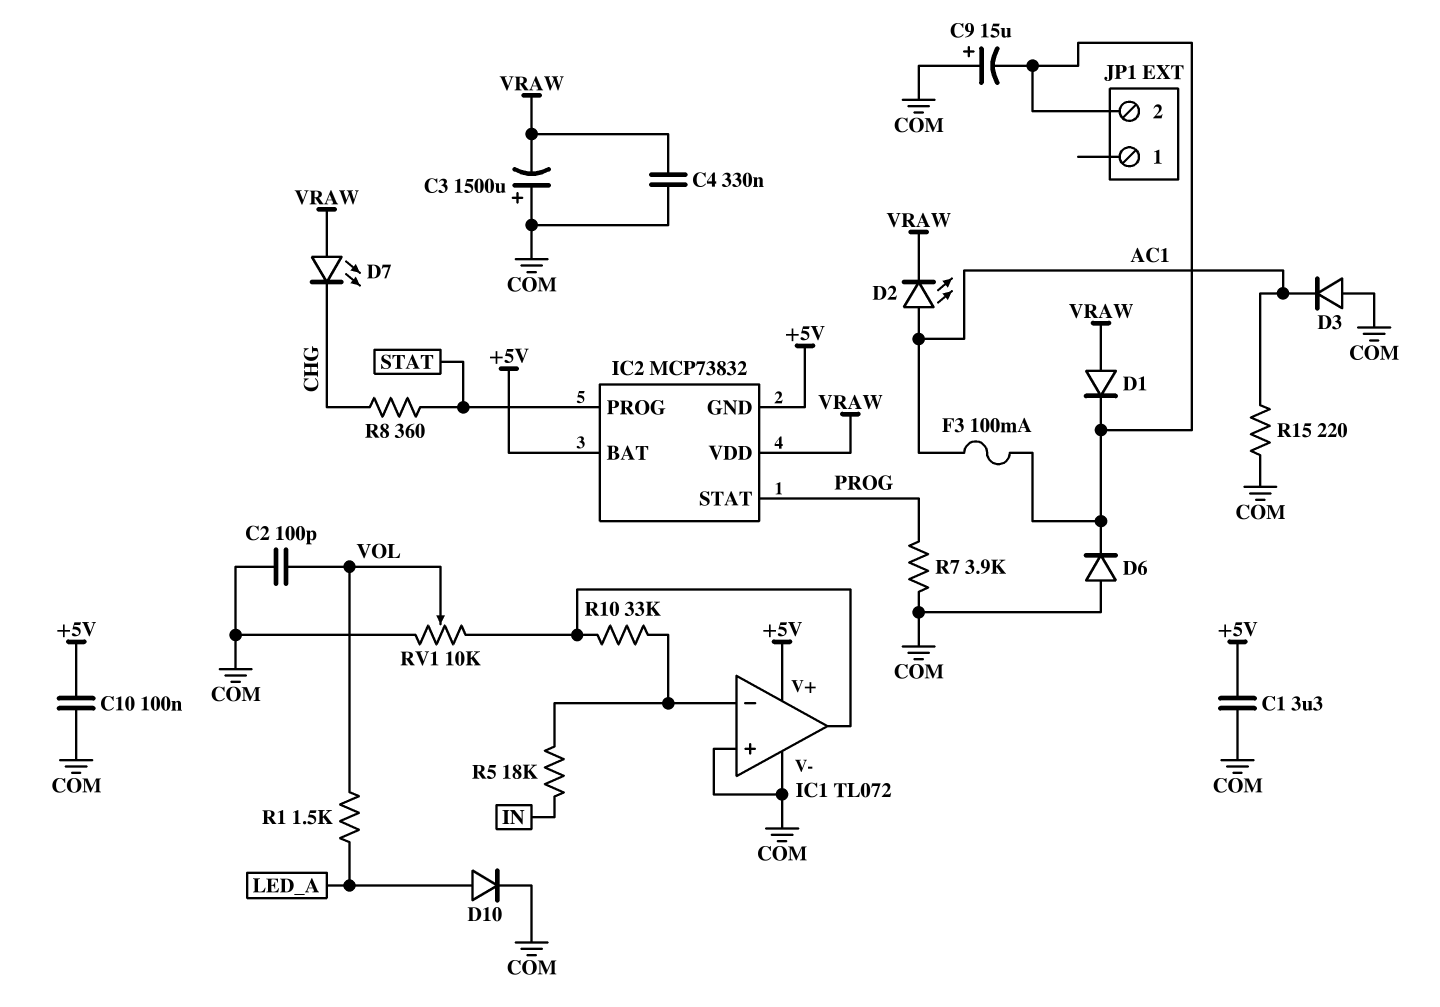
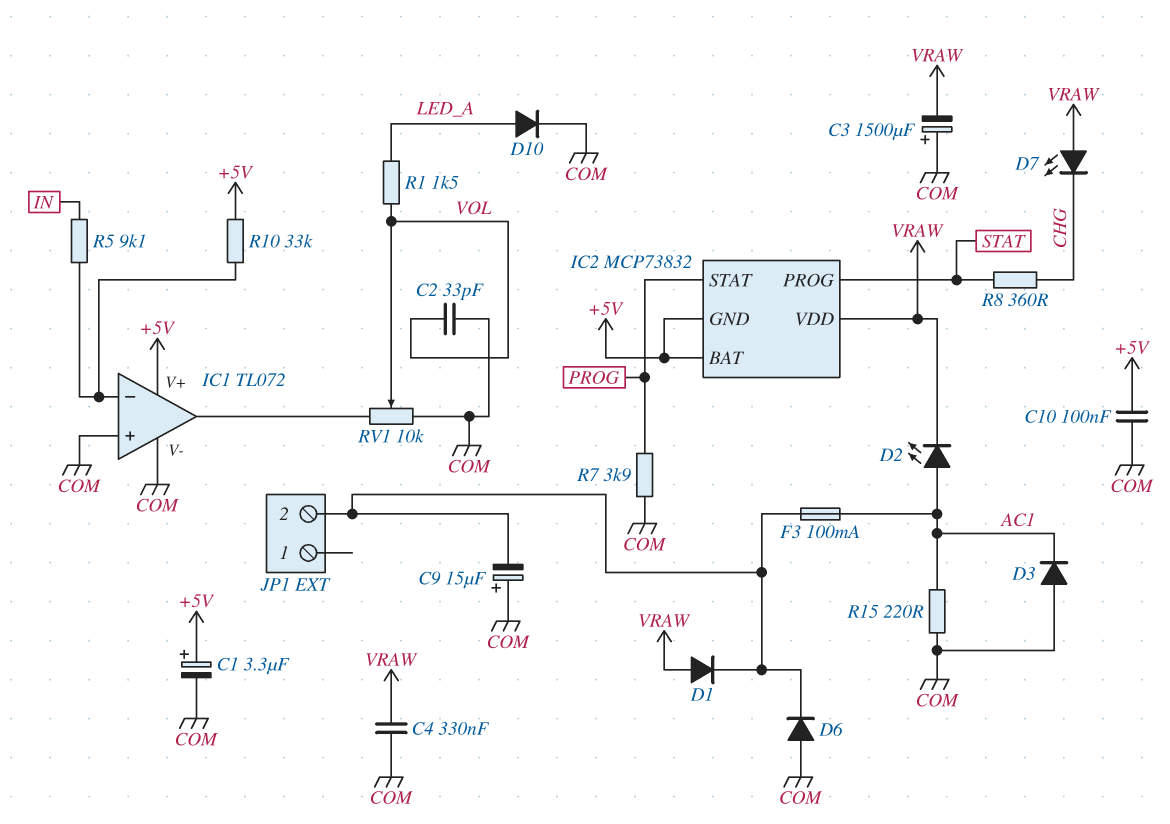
C1: 3.3uF (+5V, COM) -> 3.3uF (plus +5V, minus COM)
C2: 100pF (COM, VOL) -> 33pF (COM, VOL)
R5: 18k (IC1/in-, IN) -> 9.1k (IC1/in-, IN)
R10: 33k (IC1/in-, IC1/out) -> 33k (+5V, IC1/in-)

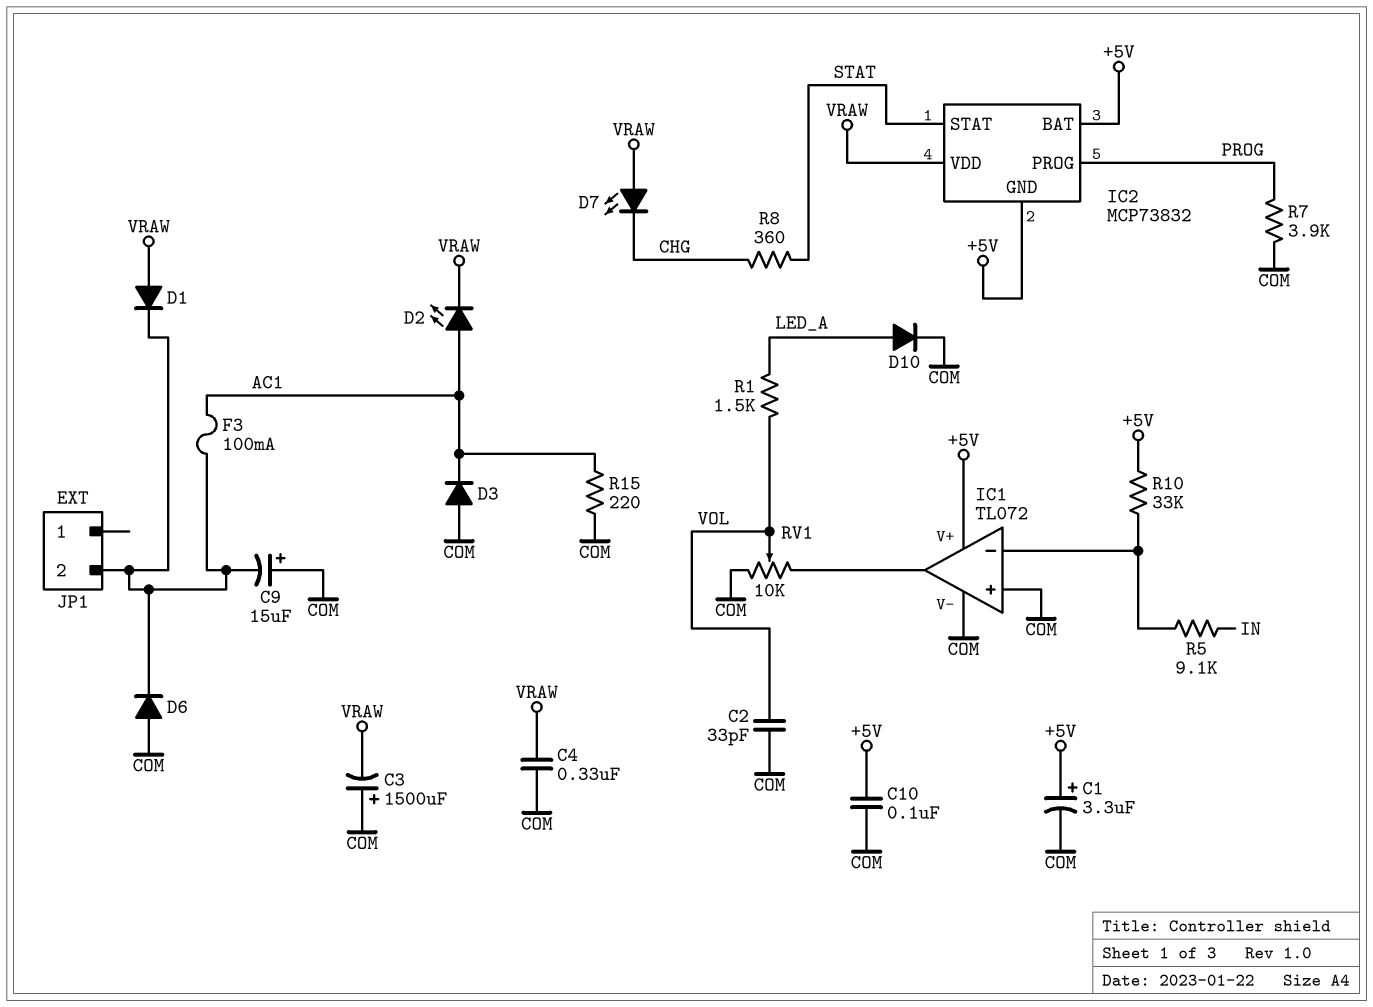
IC2 pin PROG: STAT -> PROG
IC2 pin STAT: PROG -> STAT

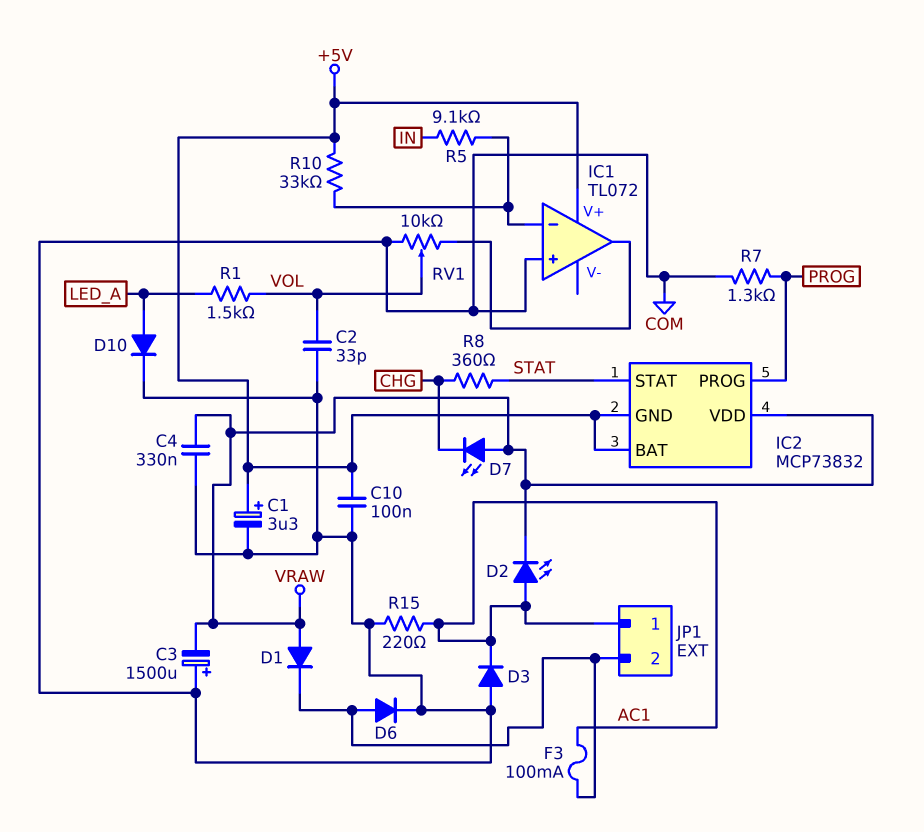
C9: 15uF (plus COM, minus JP1/2) -> none
D6: diode (A COM, K JP1/2) -> diode (A JP1/2, K COM)
IC1 pin V-: COM -> none
JP1 pin 1: none -> AC1
R7: 3.9k (COM, PROG) -> 1.3k (COM, PROG)

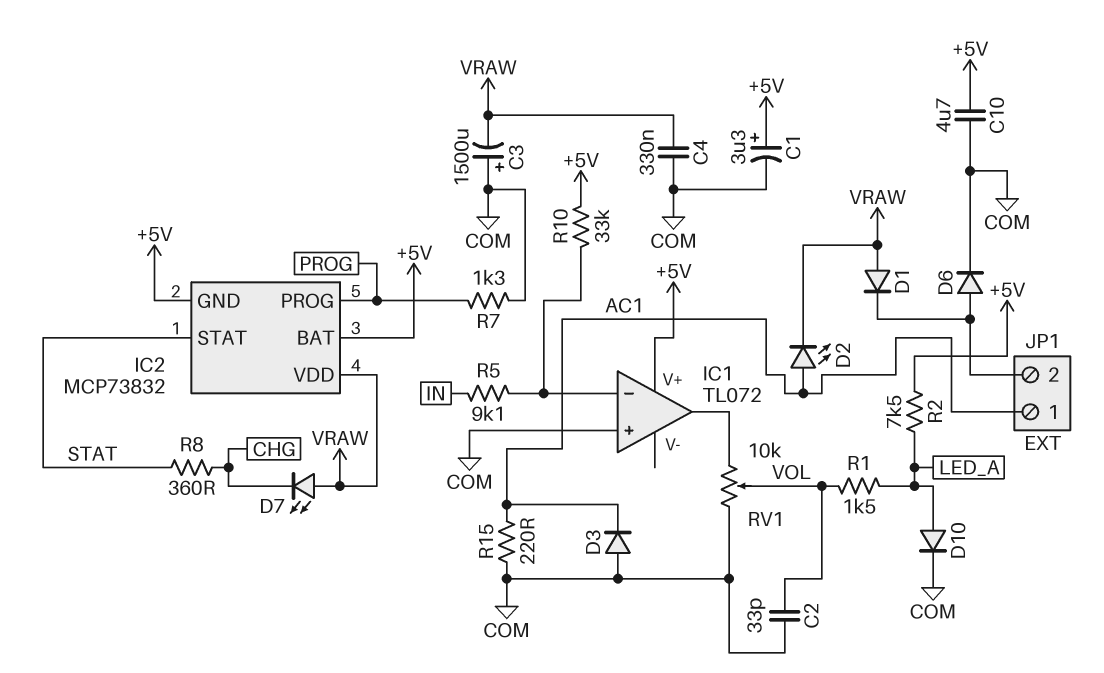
C10: 100nF (+5V, COM) -> 4.7uF (+5V, COM)
F3: 100mA (AC1, JP1/2) -> none
R2: none -> 7.5k (+5V, LED_A)

